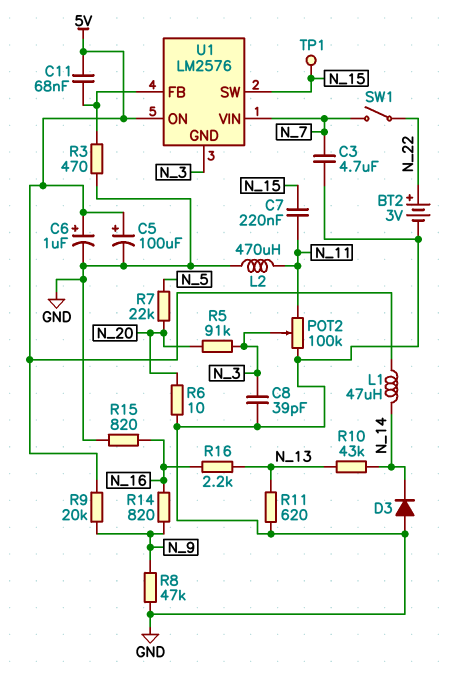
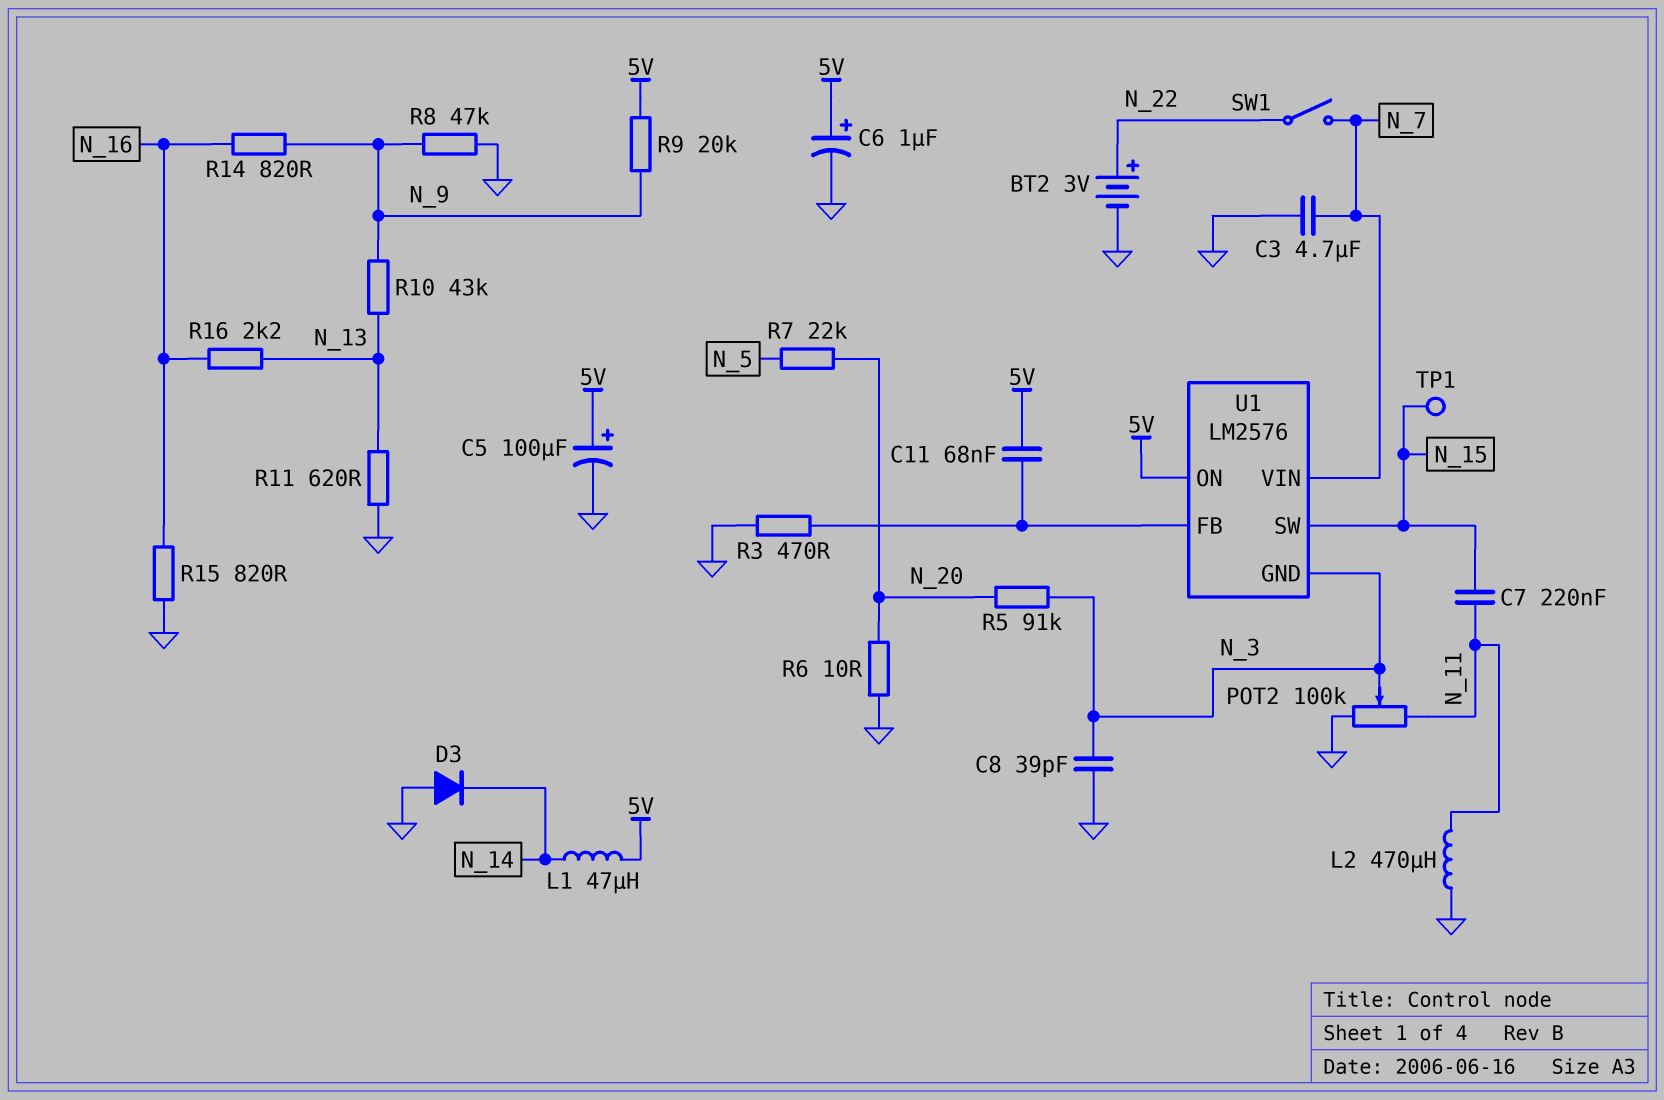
R10: 43k (N_13, N_14) -> 43k (N_9, N_13)

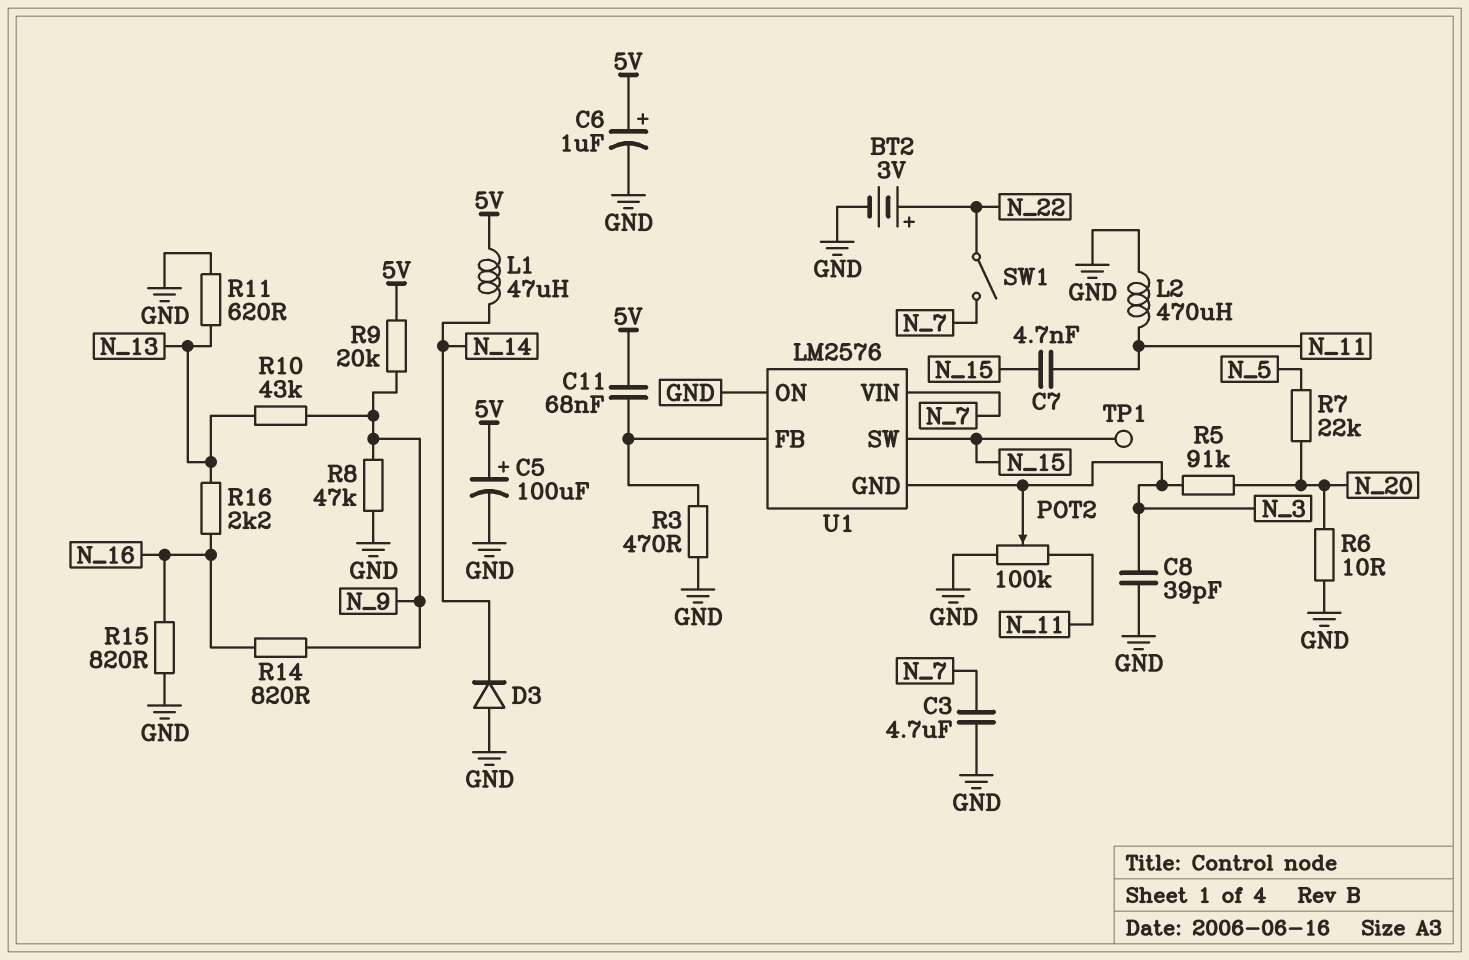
C7: 220nF (N_11, N_15) -> 4.7nF (N_11, N_15)
U1 pin ON: 5V -> GND

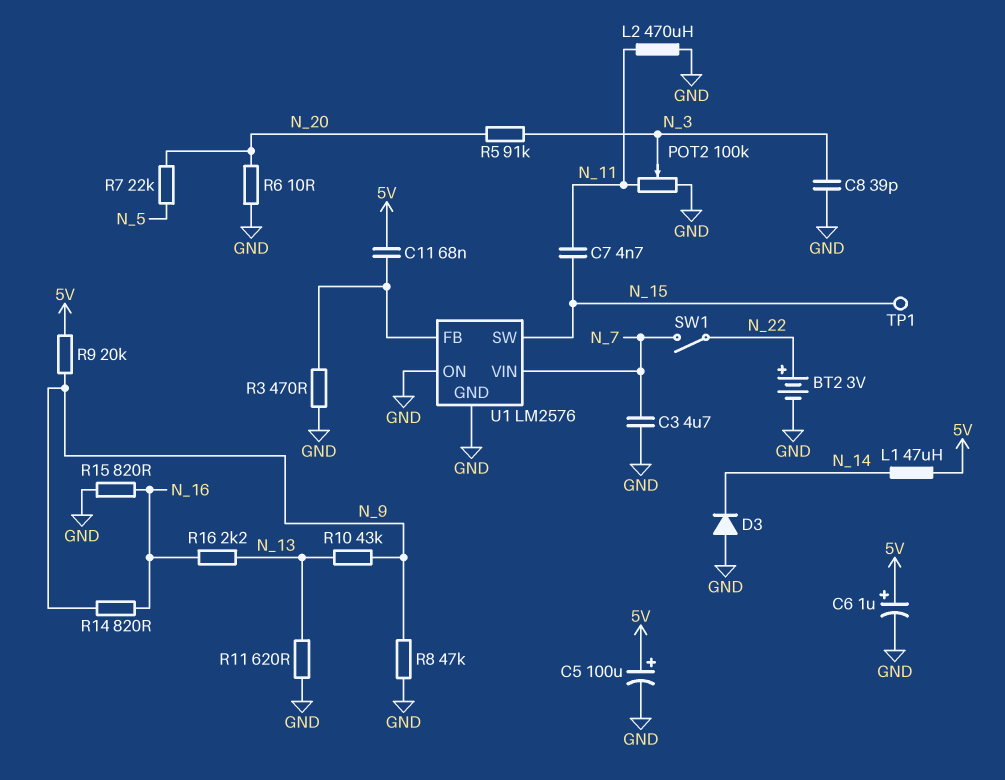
U1 pin GND: N_3 -> GND

